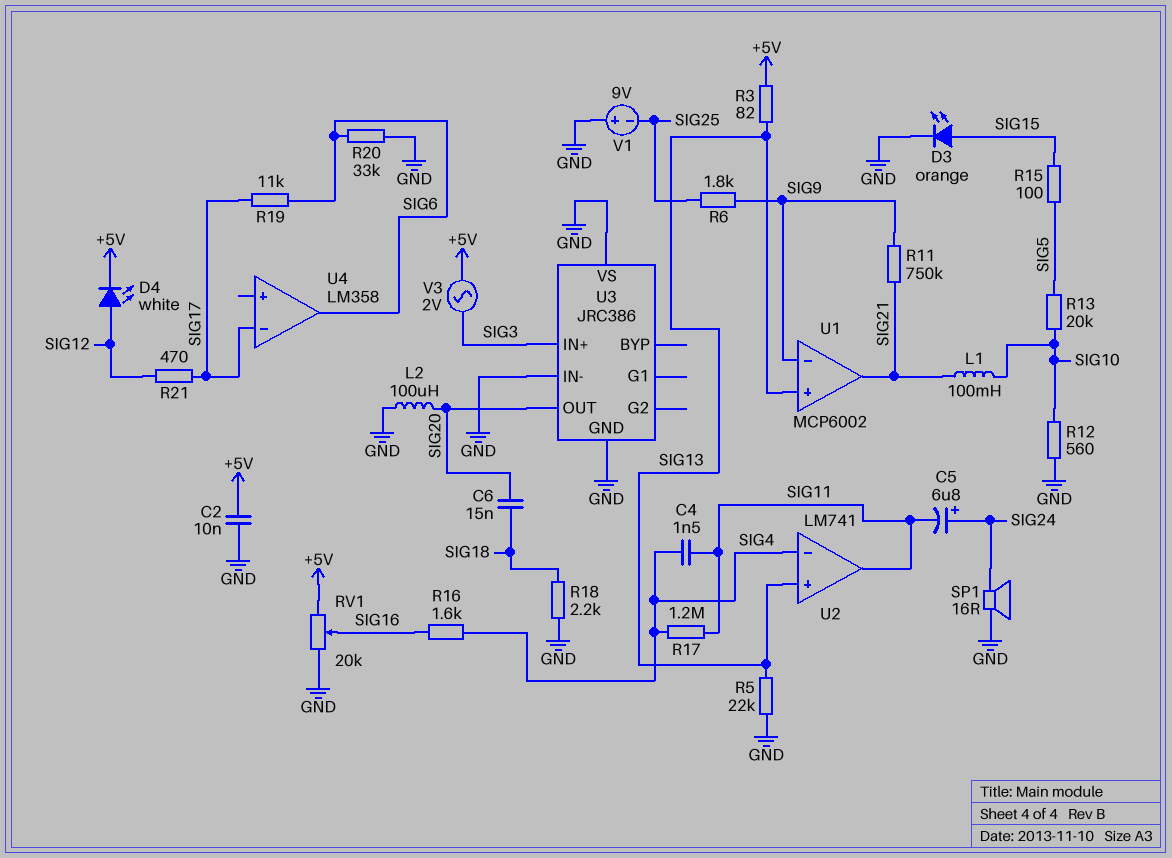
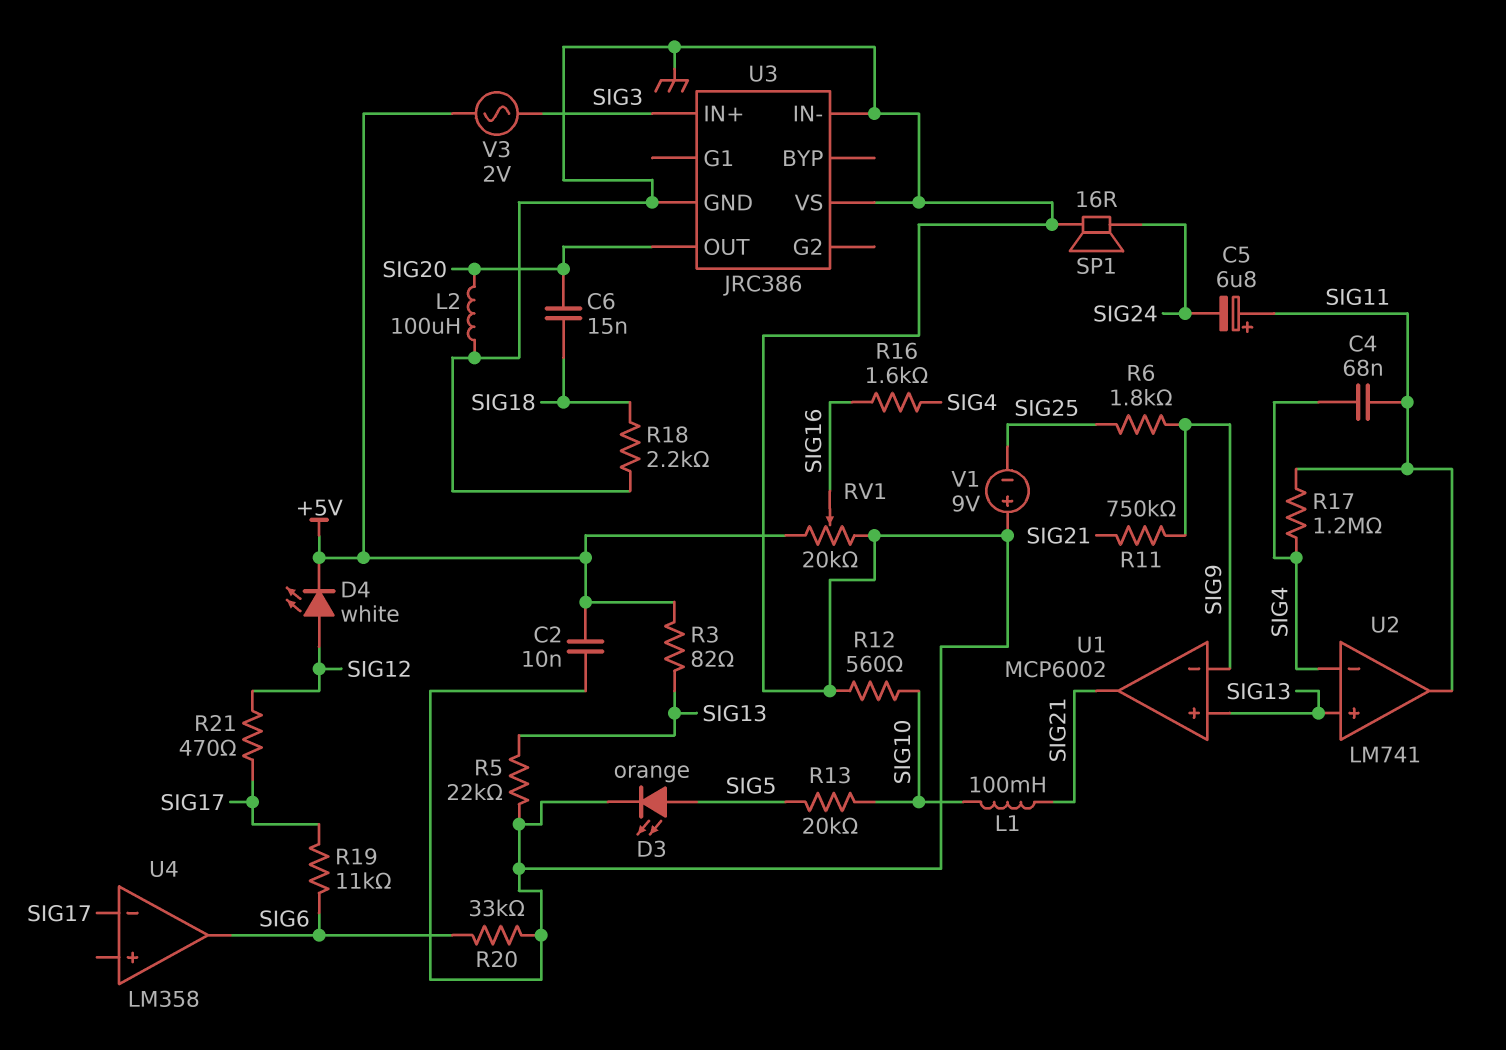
C4: 1.5nF (SIG4, SIG11) -> 68nF (SIG4, SIG11)
C5: 6.8uF (plus SIG24, minus SIG11) -> 6.8uF (plus SIG11, minus SIG24)
D3: LED orange (A SIG15, K GND) -> LED orange (A SIG5, K GND)
R15: 100 (SIG5, SIG15) -> none

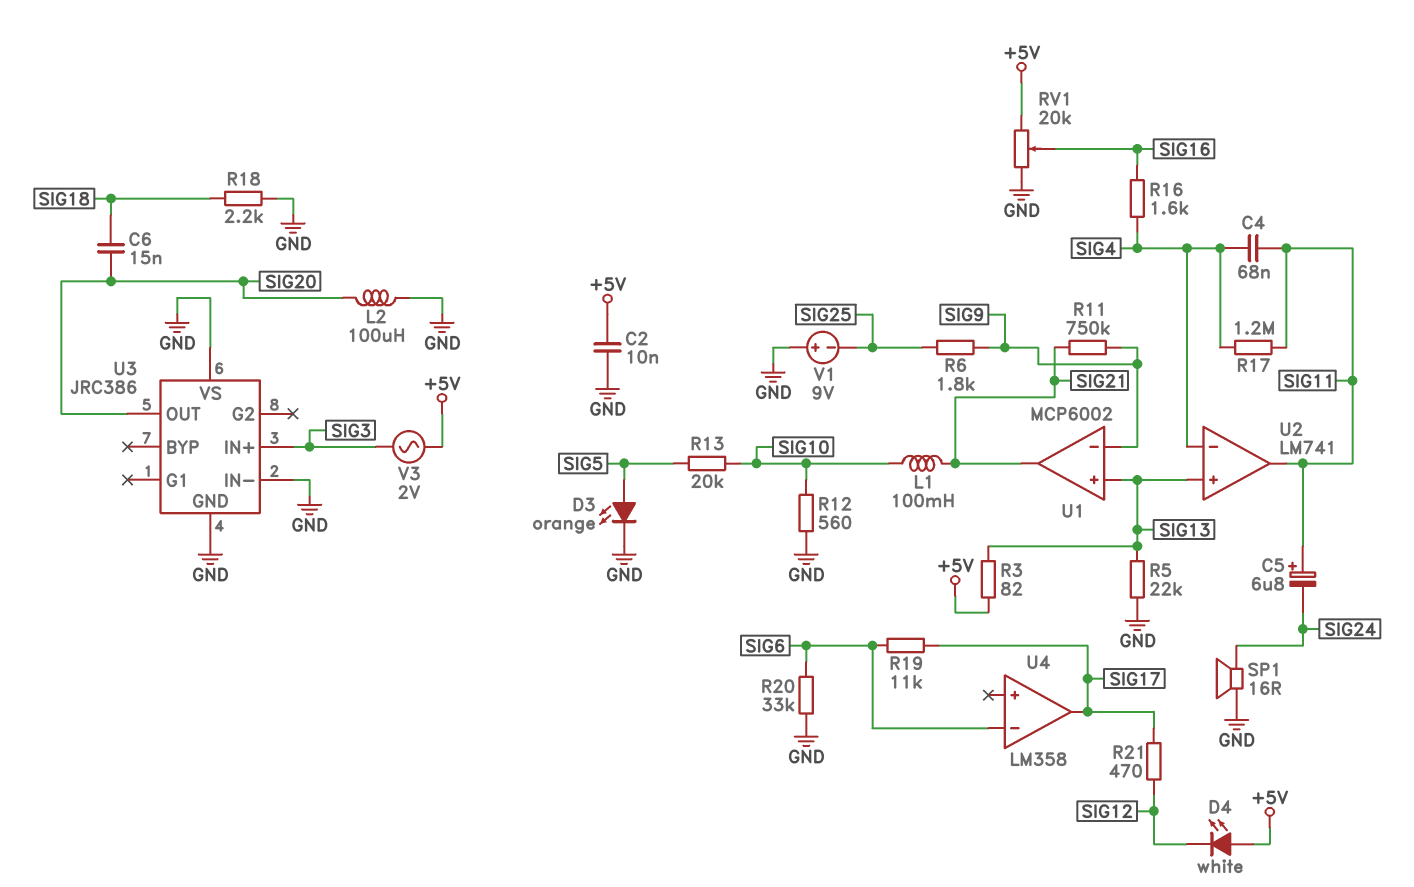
D4: LED white (A SIG12, K +5V) -> LED white (A +5V, K SIG12)
U4 pin in-: SIG17 -> SIG6
U4 pin out: SIG6 -> SIG17

